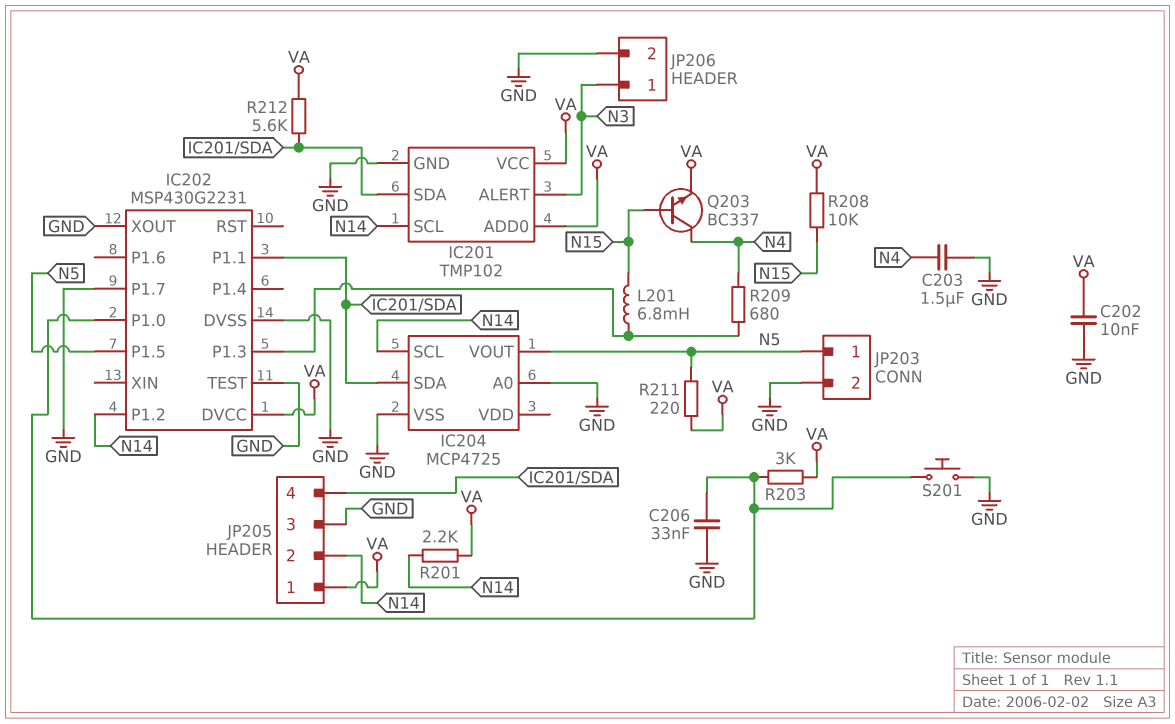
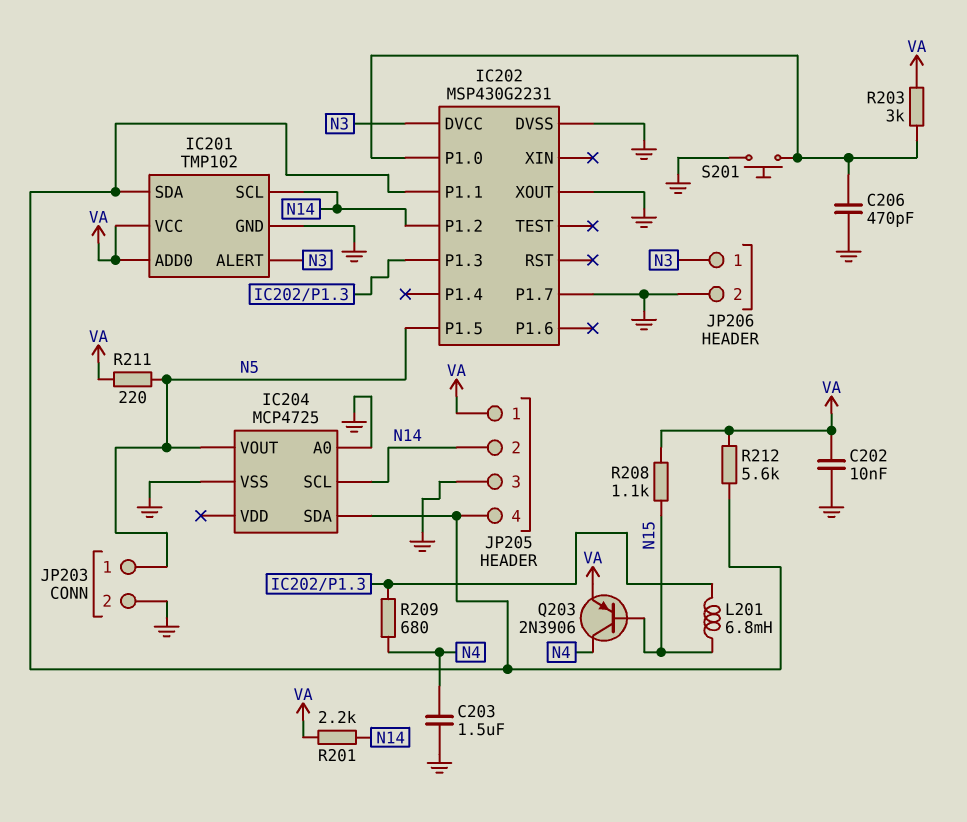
C206: 33nF (GND, IC202/P1.0) -> 470pF (GND, IC202/P1.0)
IC202 pin DVCC: VA -> N3
IC202 pin TEST: GND -> none
Q203: NPN BC337 (B N15, C N4, E VA) -> PNP 2N3906 (B N15, C N4, E VA)
R208: 10k (N15, VA) -> 1.1k (N15, VA)

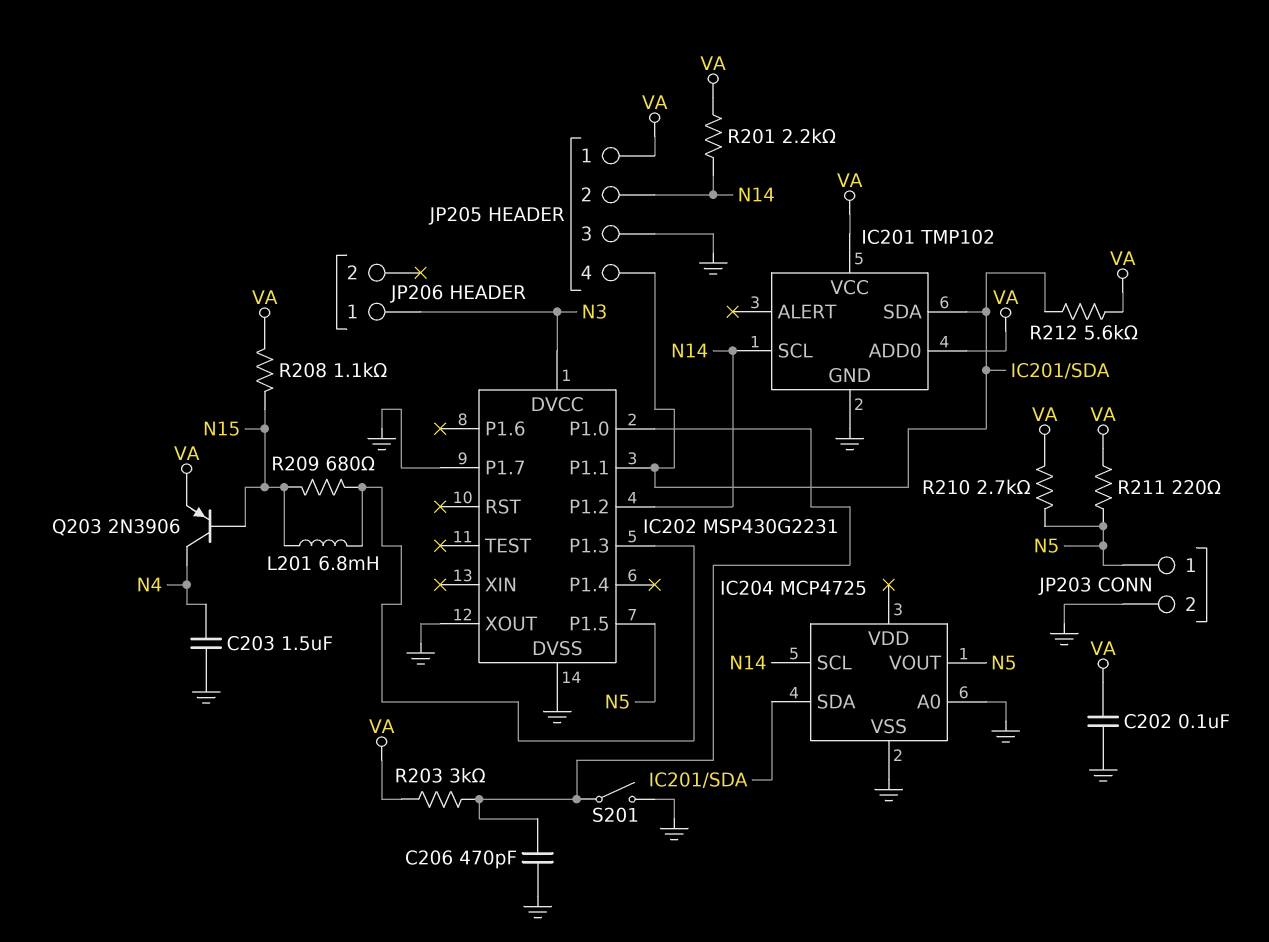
C202: 10nF (GND, VA) -> 100nF (GND, VA)
IC201 pin ALERT: N3 -> none
JP206 pin 2: GND -> none
R209: 680 (IC202/P1.3, N4) -> 680 (IC202/P1.3, N15)
R210: none -> 2.7k (N5, VA)
S201: button (GND, IC202/P1.0) -> switch (GND, IC202/P1.0)

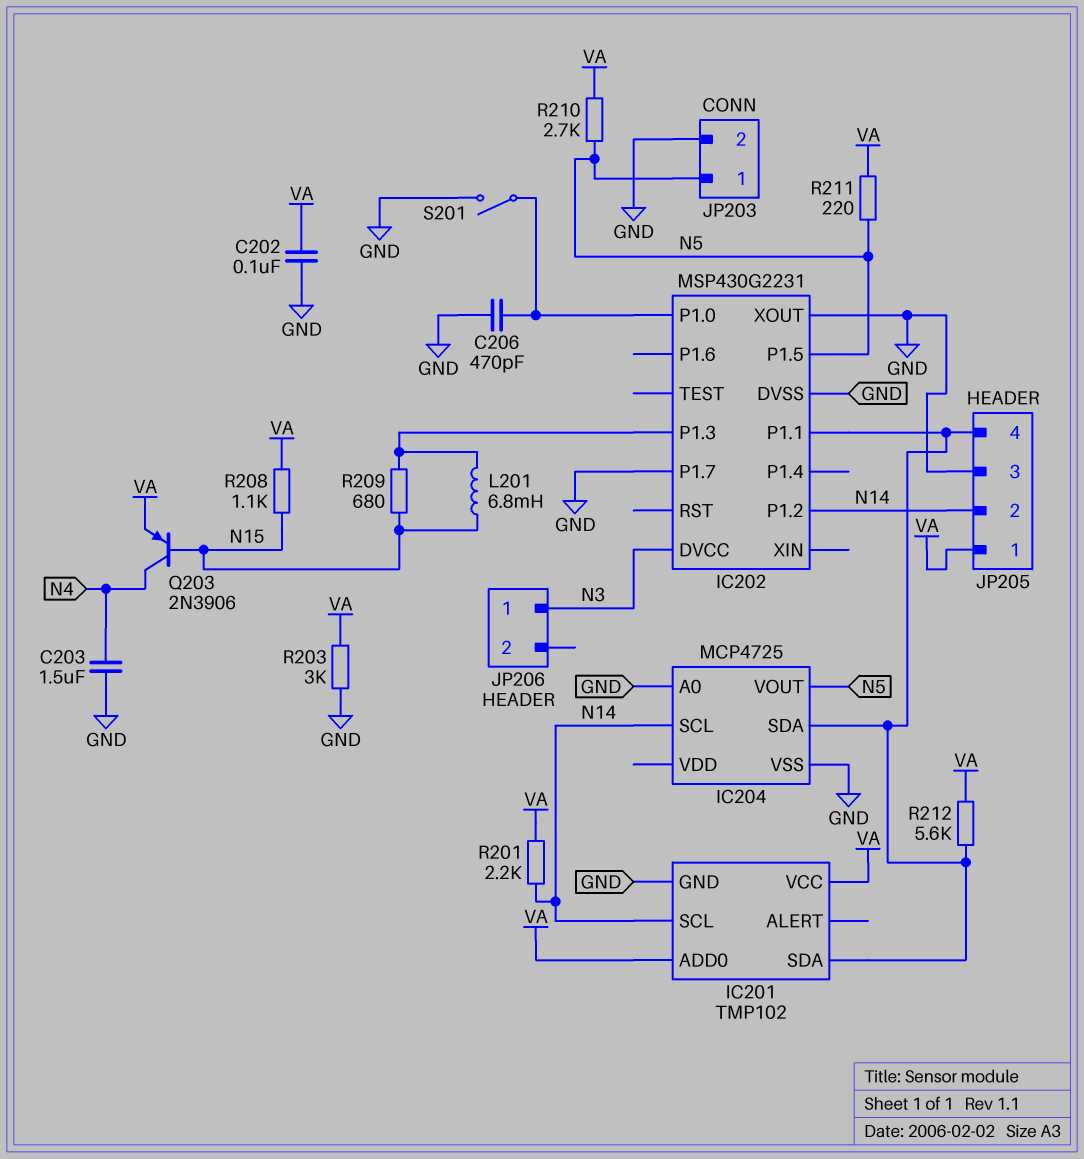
R203: 3k (IC202/P1.0, VA) -> 3k (GND, VA)

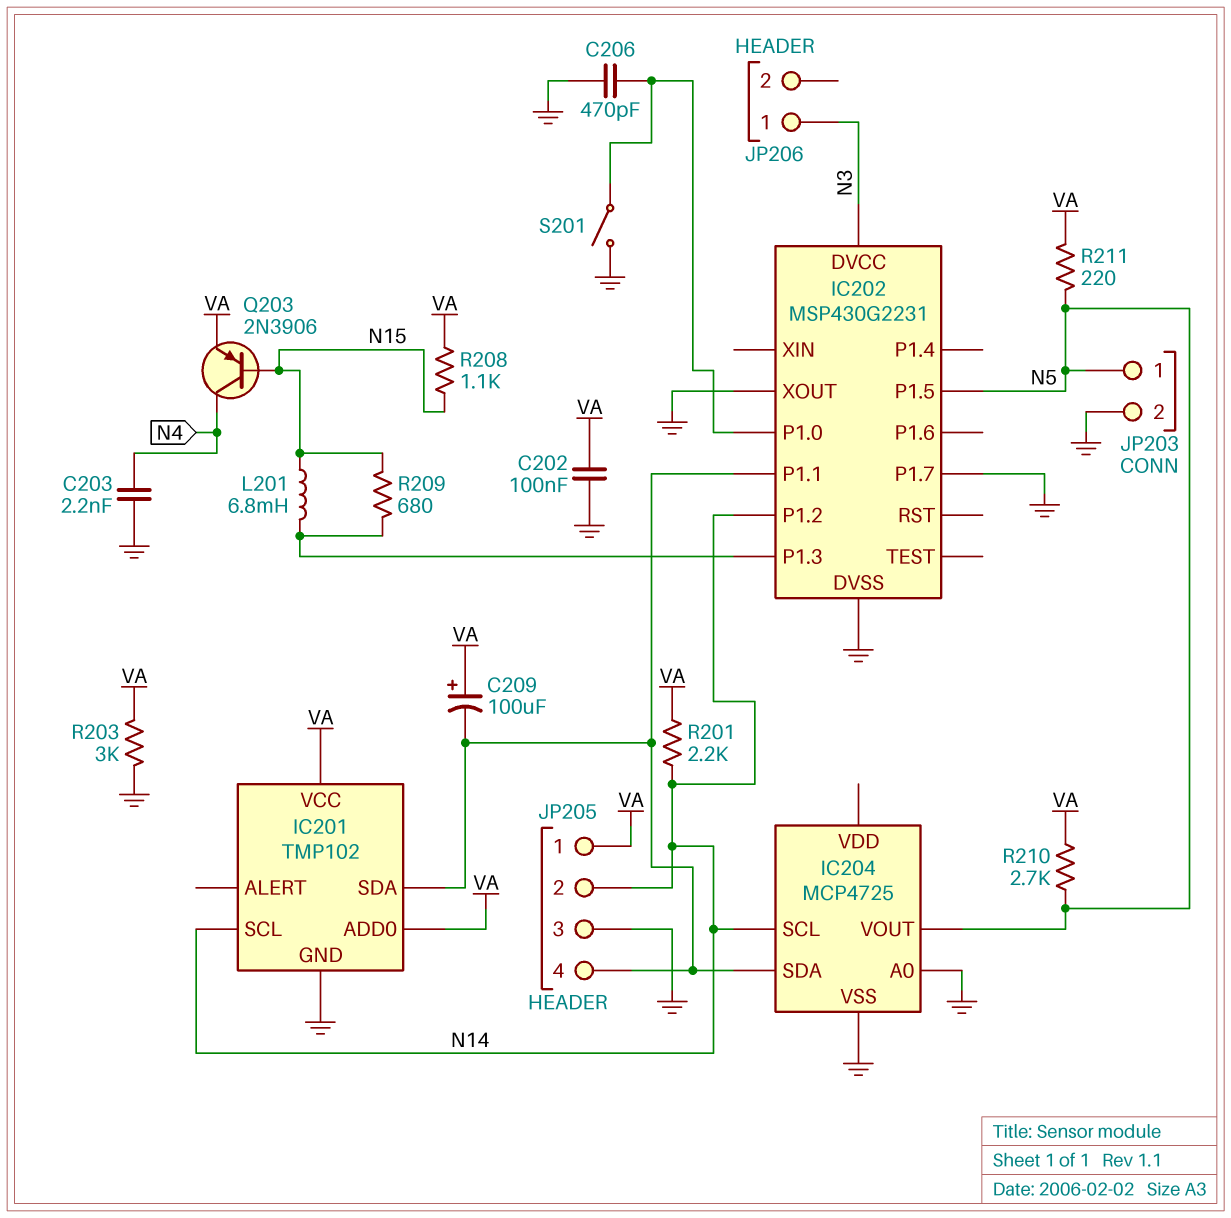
C203: 1.5uF (GND, N4) -> 2.2nF (GND, N4)
C209: none -> 100uF (plus VA, minus IC201/SDA)
R212: 5.6k (IC201/SDA, VA) -> none

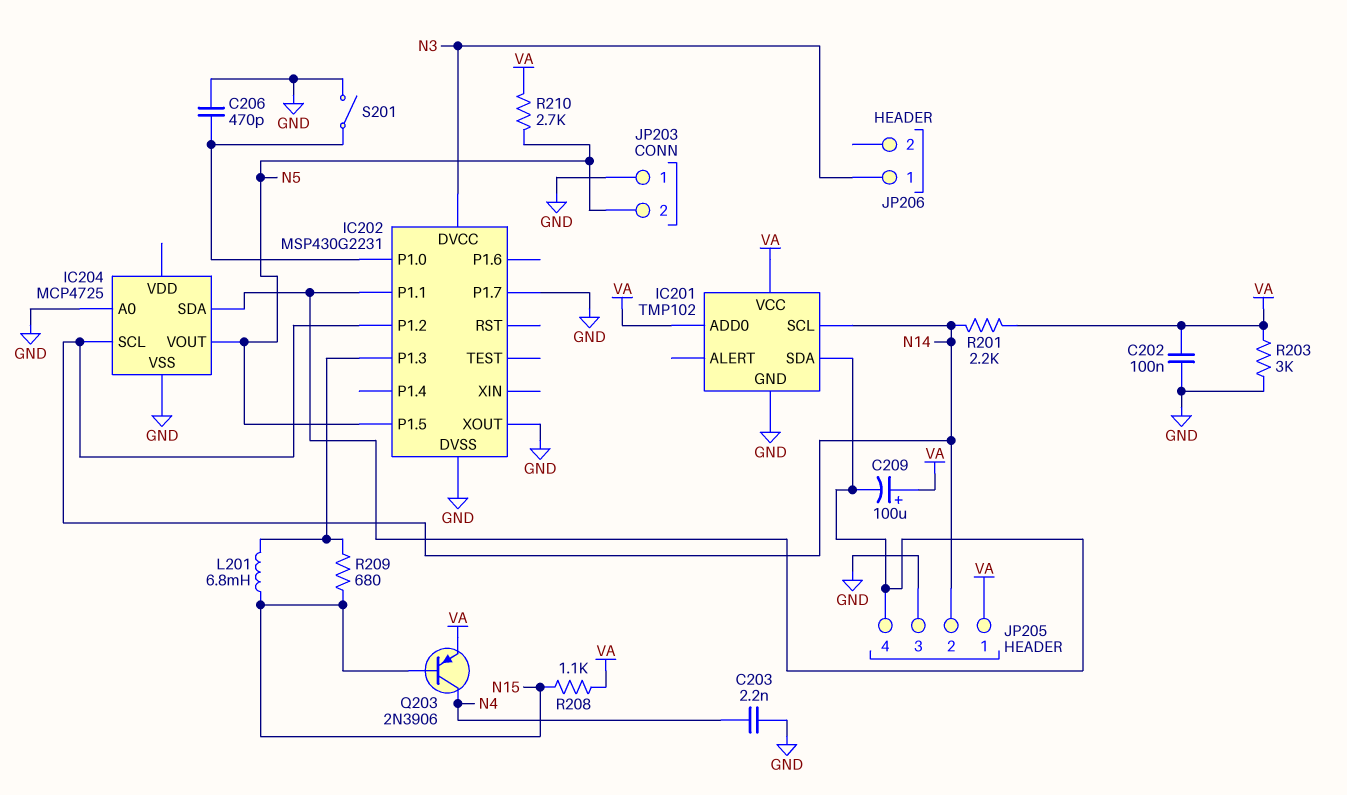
JP203 pin 1: N5 -> GND
JP203 pin 2: GND -> N5
R211: 220 (N5, VA) -> none

